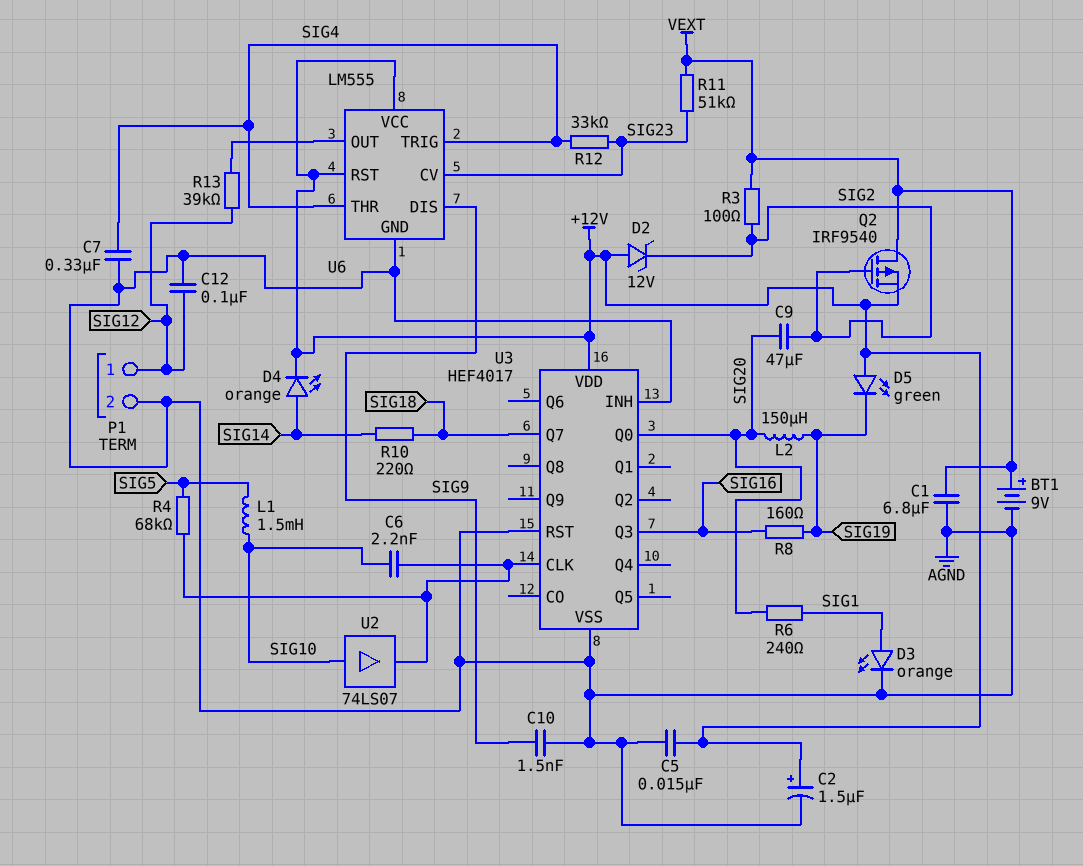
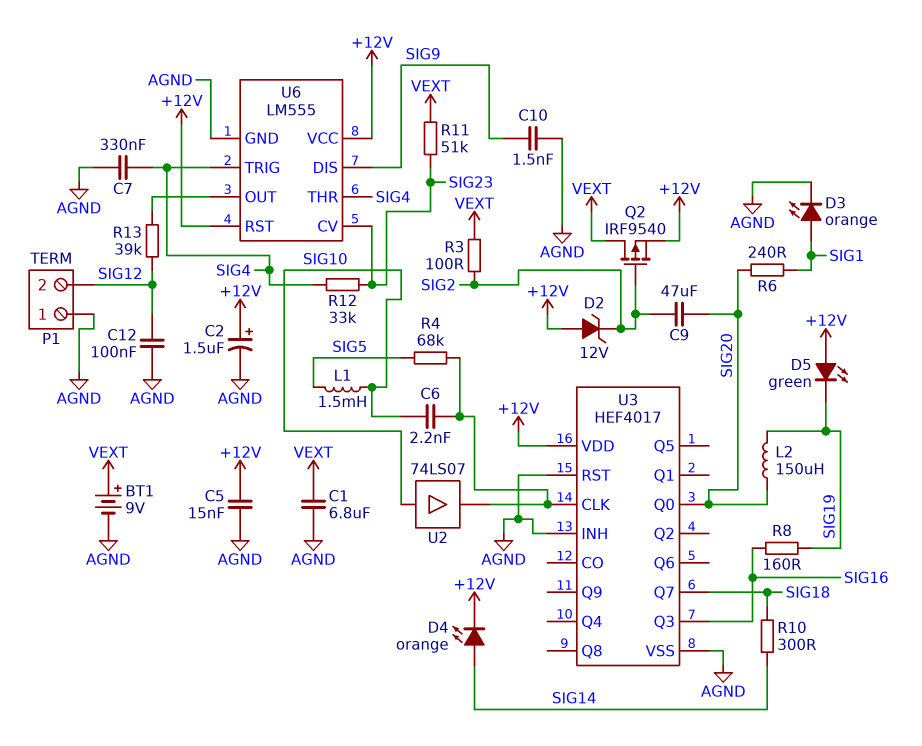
P1 pin 1: SIG12 -> AGND
P1 pin 2: AGND -> SIG12
R10: 220 (SIG14, SIG18) -> 300 (SIG14, SIG18)

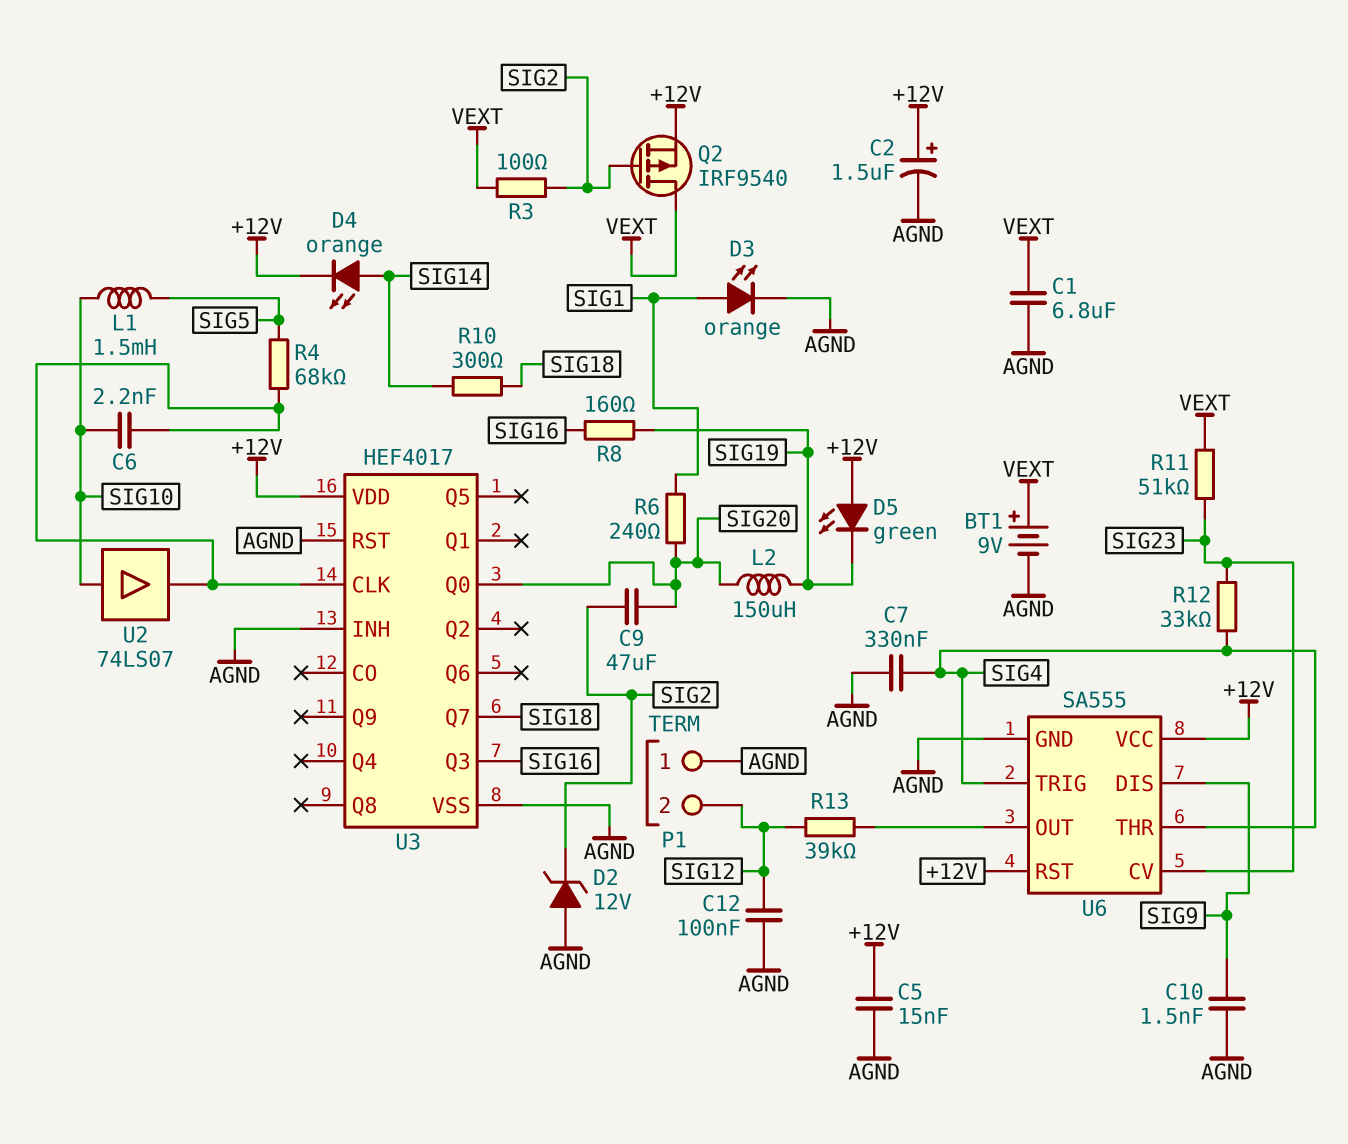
D2: zener 12V (A +12V, K SIG2) -> zener 12V (A AGND, K SIG2)
U6: LM555 -> SA555

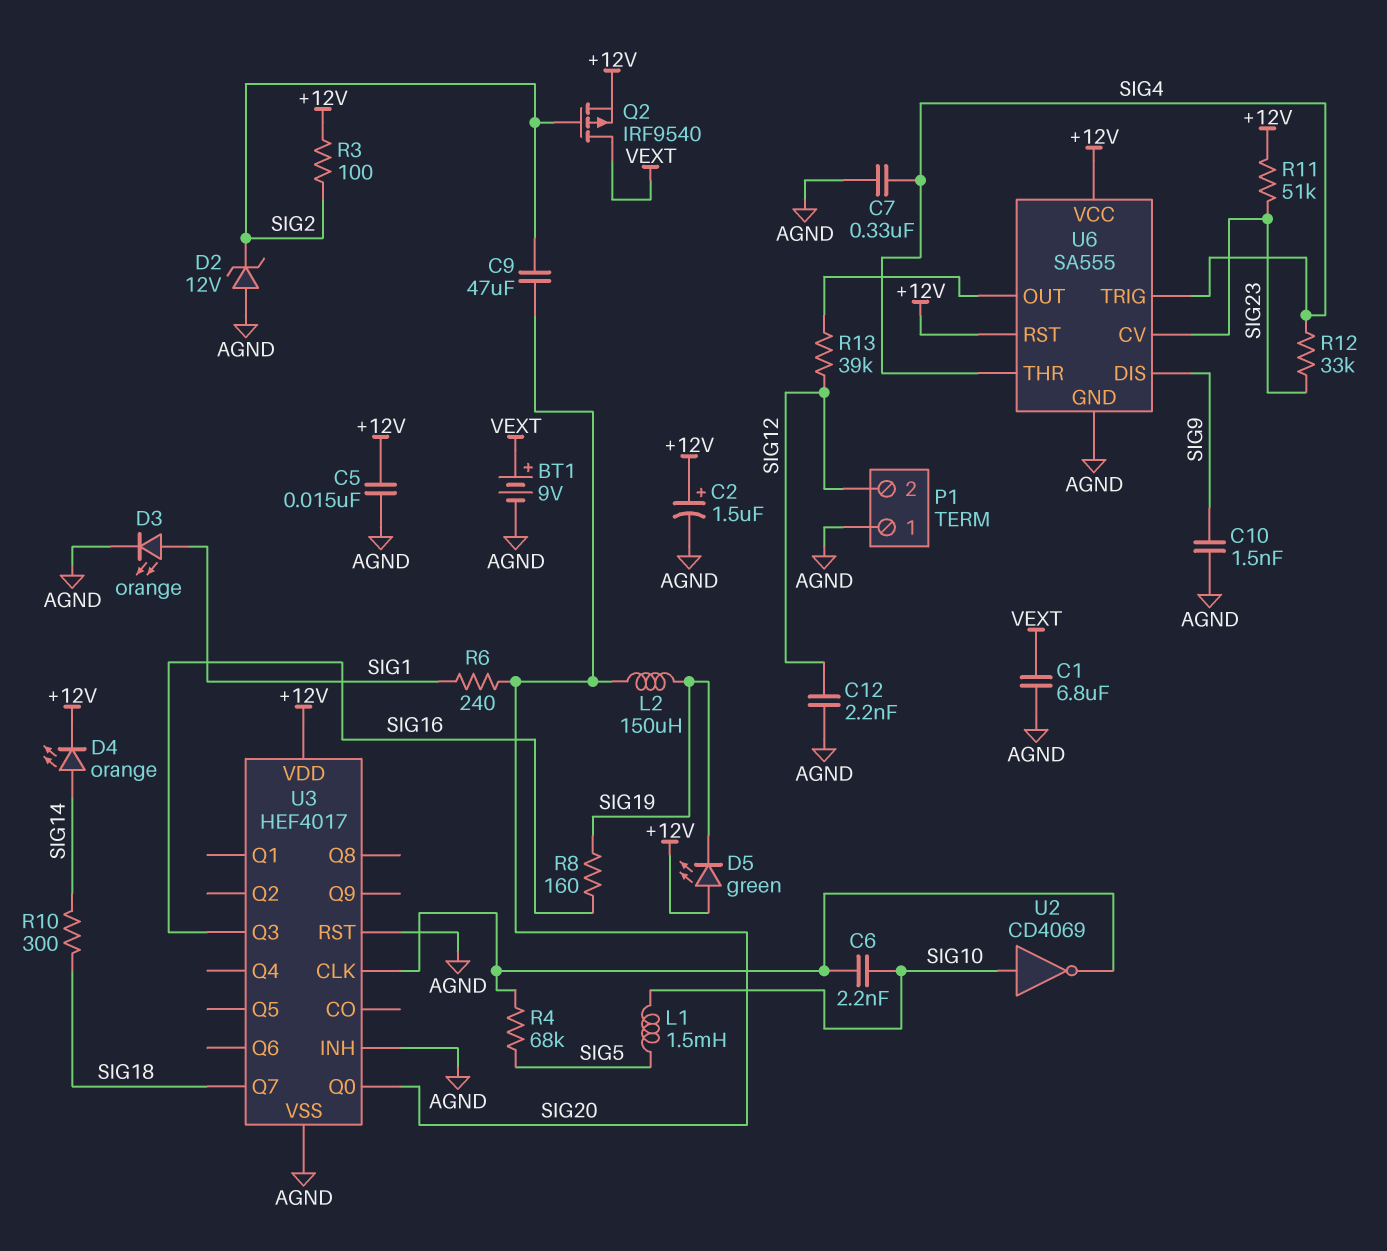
C12: 100nF (AGND, SIG12) -> 2.2nF (AGND, SIG12)
R3: 100 (SIG2, VEXT) -> 100 (+12V, SIG2)
R11: 51k (SIG23, VEXT) -> 51k (+12V, SIG23)
U2: buffer 74LS07 (in SIG10, out U3/CLK) -> NOT CD4069 (in SIG10, out U3/CLK)

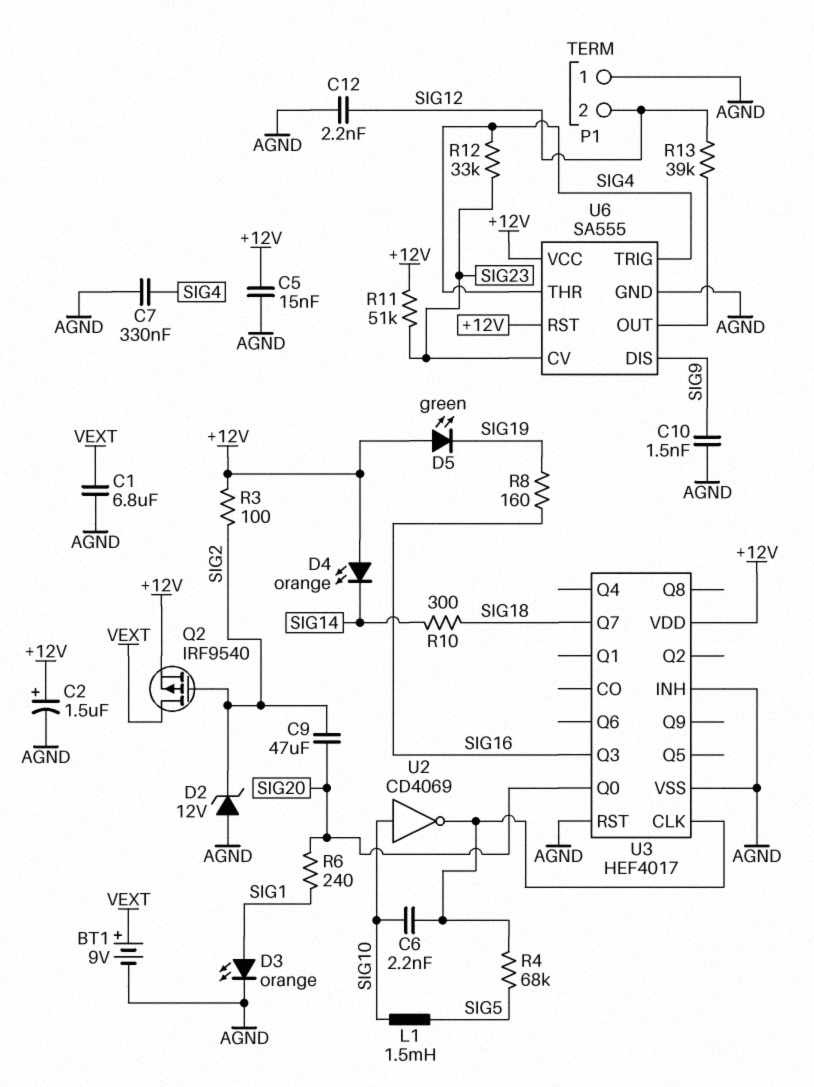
D4: LED orange (A SIG14, K +12V) -> LED orange (A +12V, K SIG14)
L2: 150uH (SIG19, SIG20) -> none

